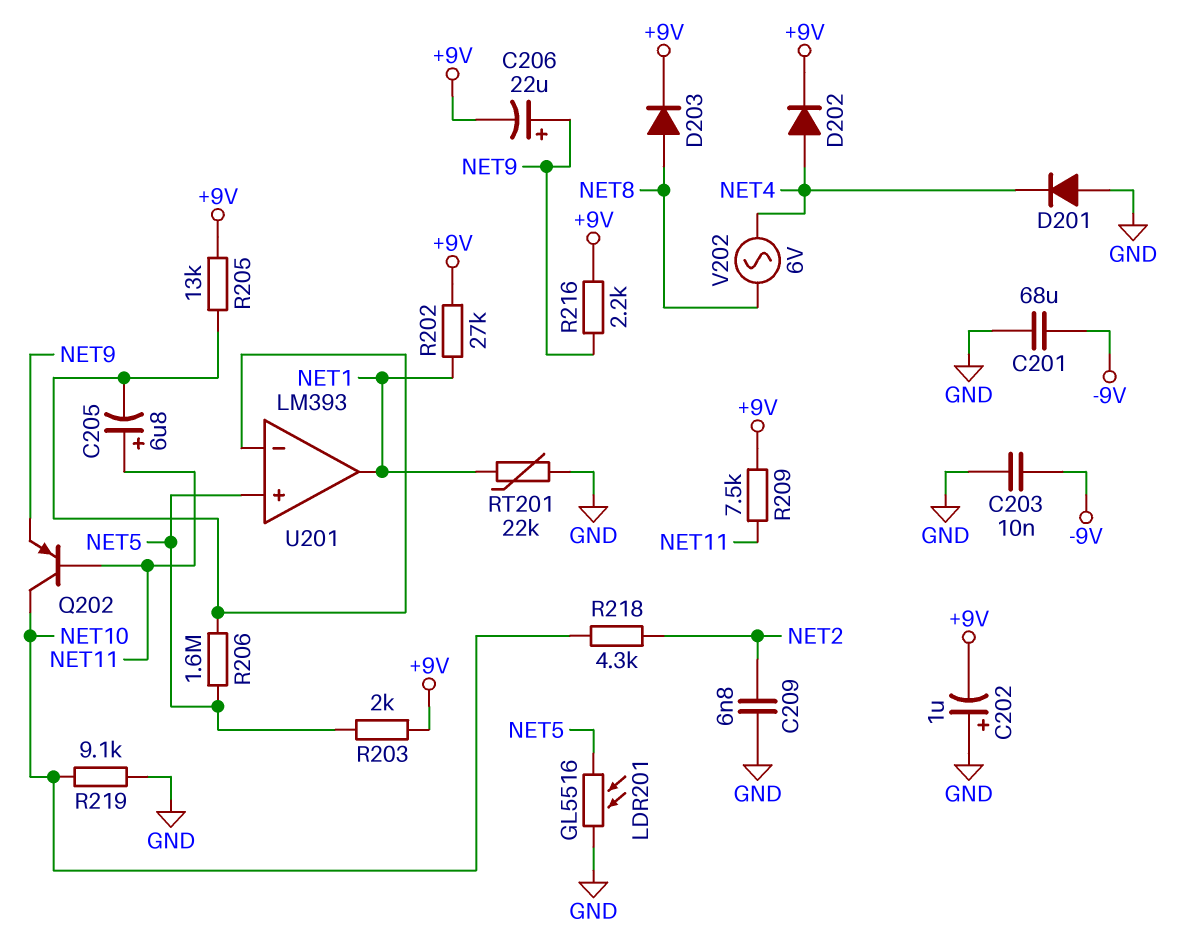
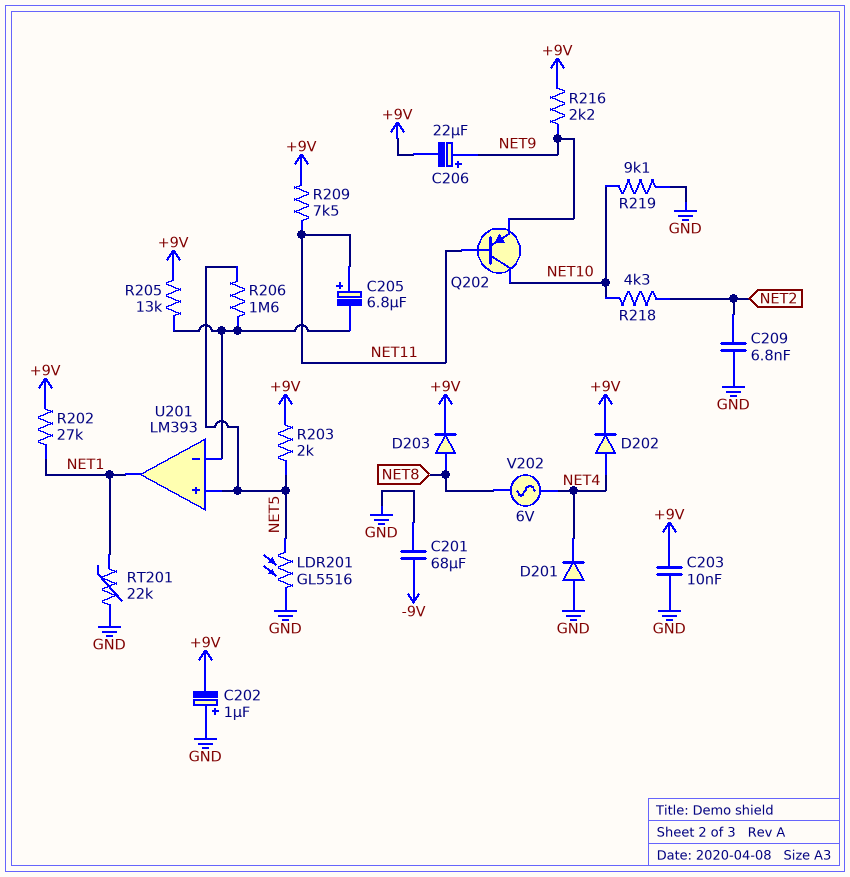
C203: 10nF (-9V, GND) -> 10nF (+9V, GND)

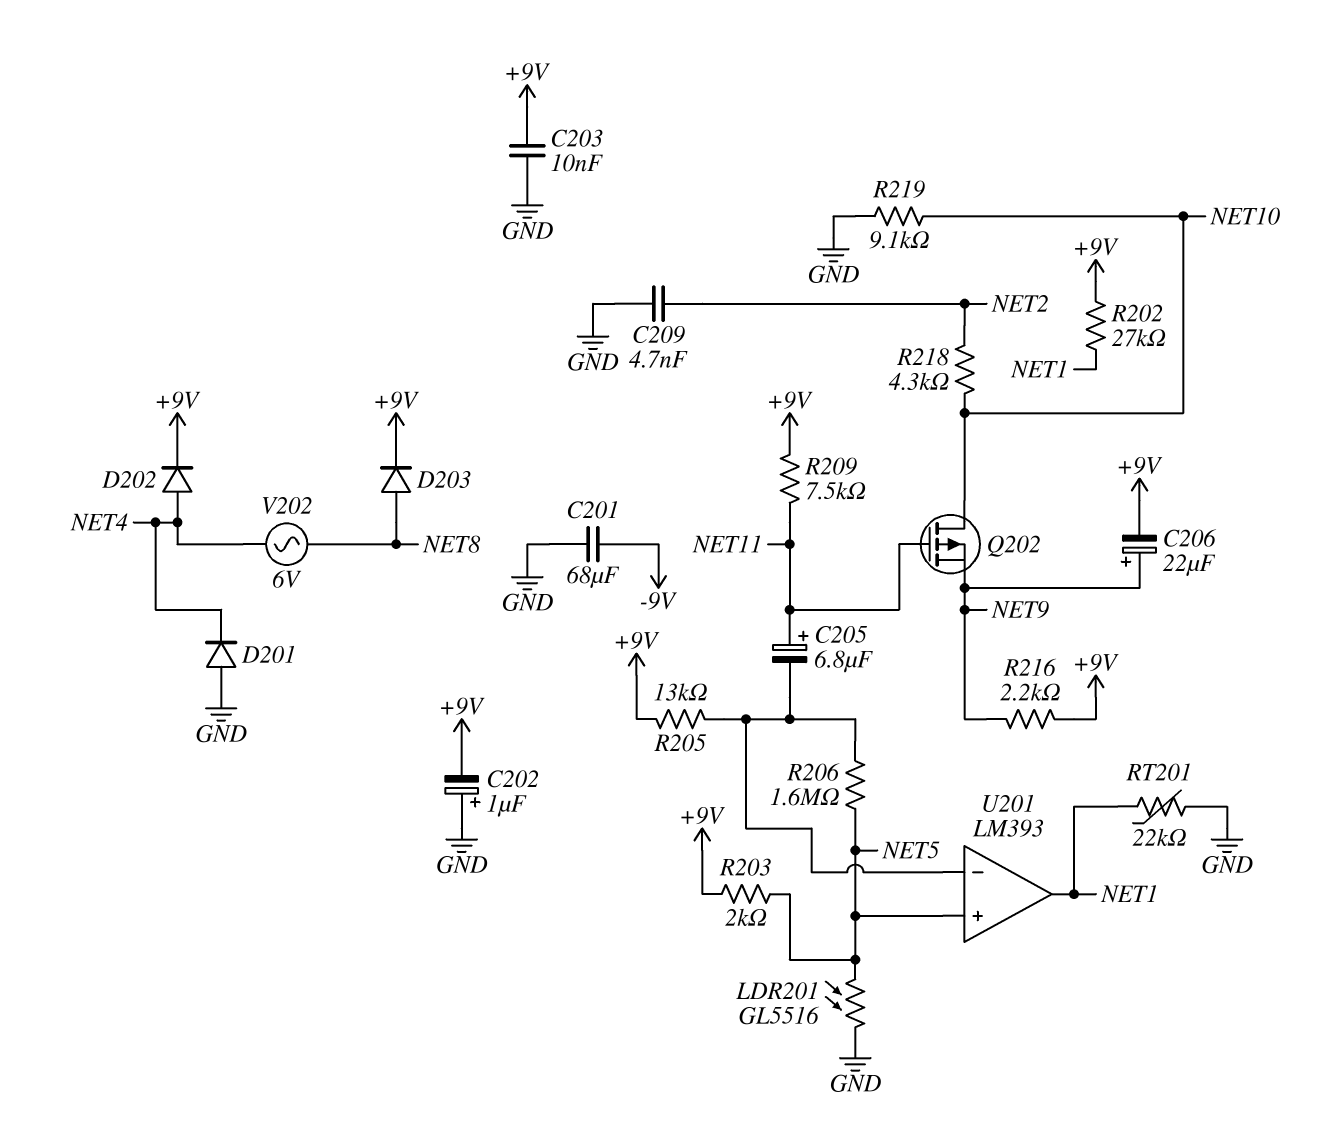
C209: 6.8nF (GND, NET2) -> 4.7nF (GND, NET2)
Q202: PNP (B NET11, C NET10, E NET9) -> PMOS (G NET11, D NET10, S NET9)

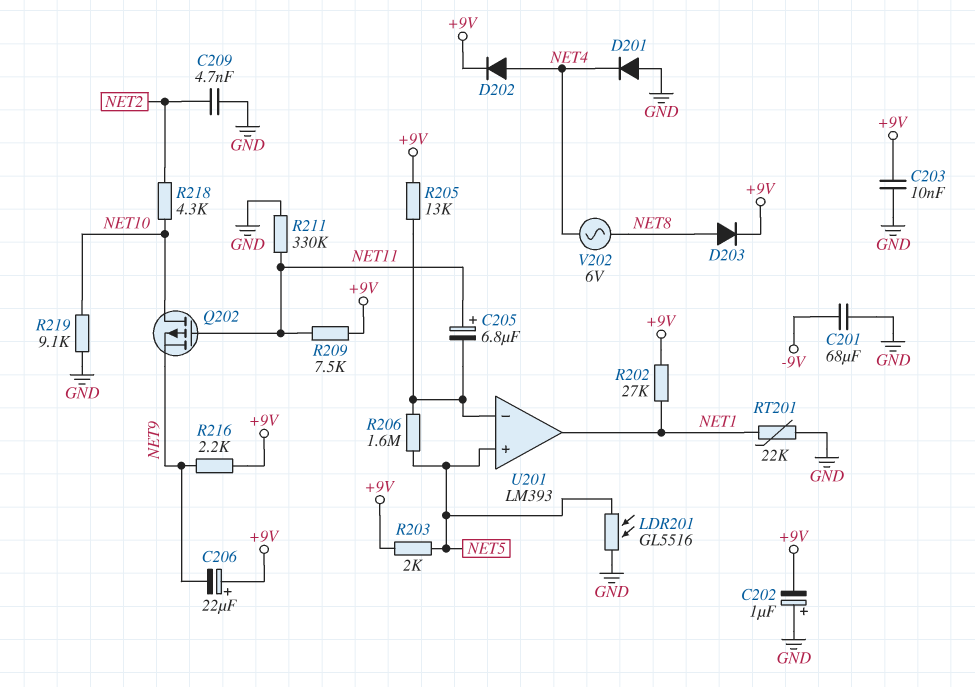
C206: 22uF (plus NET9, minus +9V) -> 22uF (plus +9V, minus NET9)
R211: none -> 330k (GND, NET11)

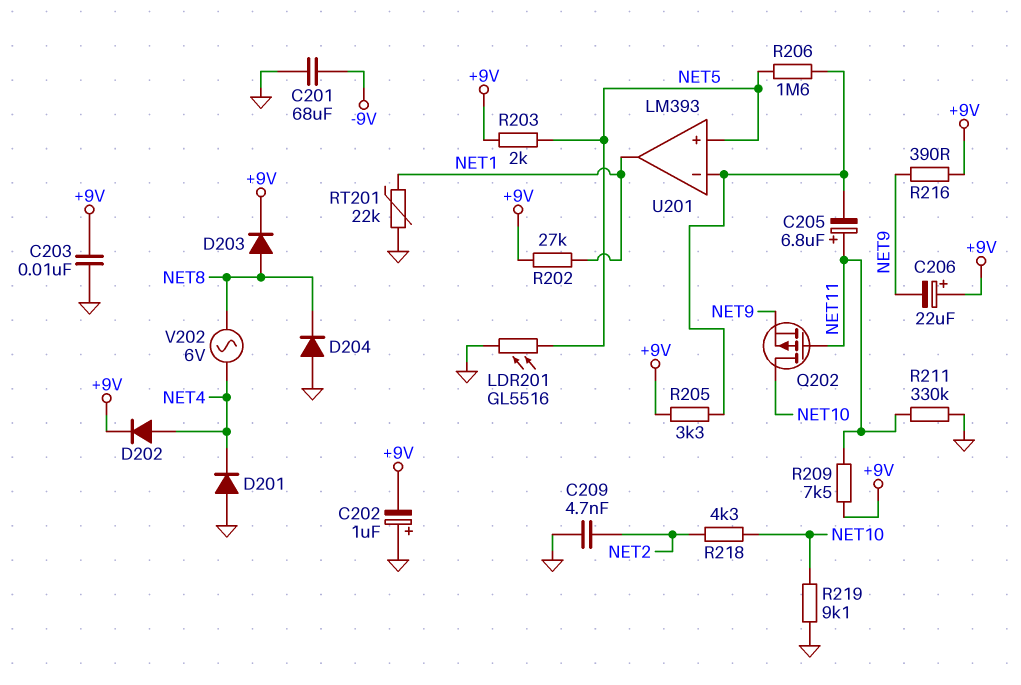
D204: none -> diode (A GND, K NET8)
R205: 13k (+9V, U201/in-) -> 3.3k (+9V, U201/in-)
R216: 2.2k (+9V, NET9) -> 390 (+9V, NET9)

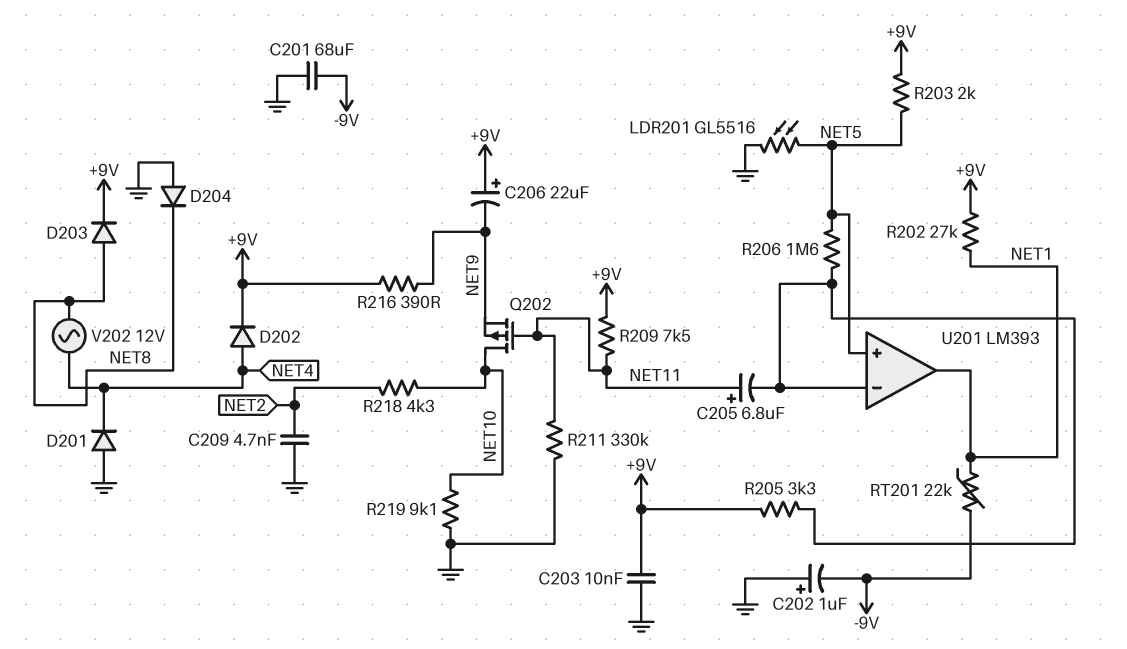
C202: 1uF (plus GND, minus +9V) -> 1uF (plus GND, minus -9V)
RT201: 22k (GND, NET1) -> 22k (-9V, NET1)
V202: AC 6V (NET4, NET8) -> AC 12V (NET4, NET8)

